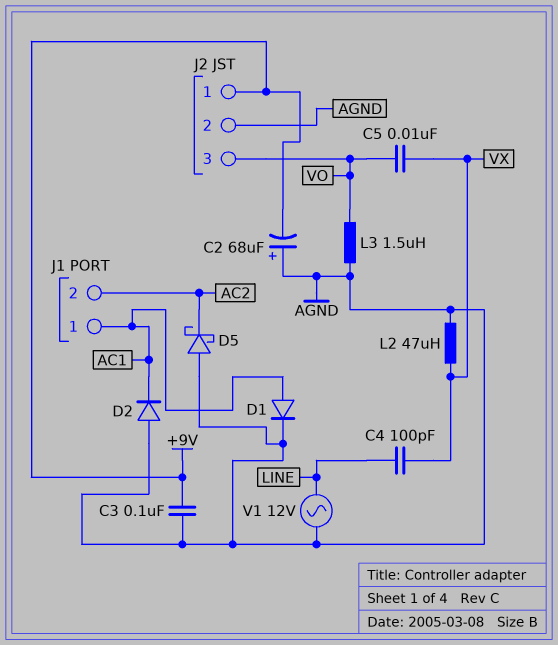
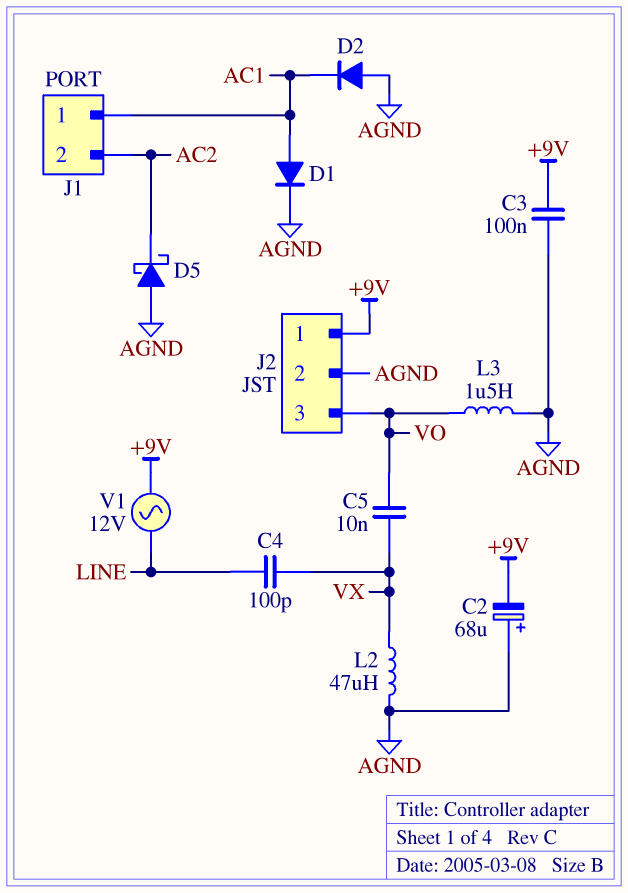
V1: AC 12V (AGND, LINE) -> AC 12V (+9V, LINE)

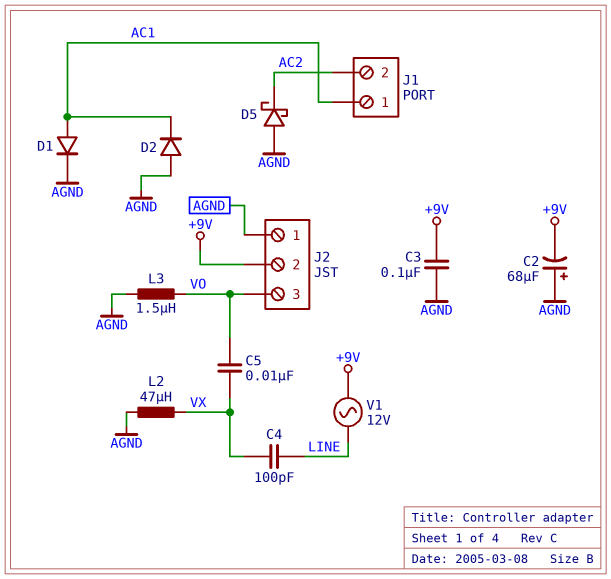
J2 pin 1: +9V -> AGND
J2 pin 2: AGND -> +9V

